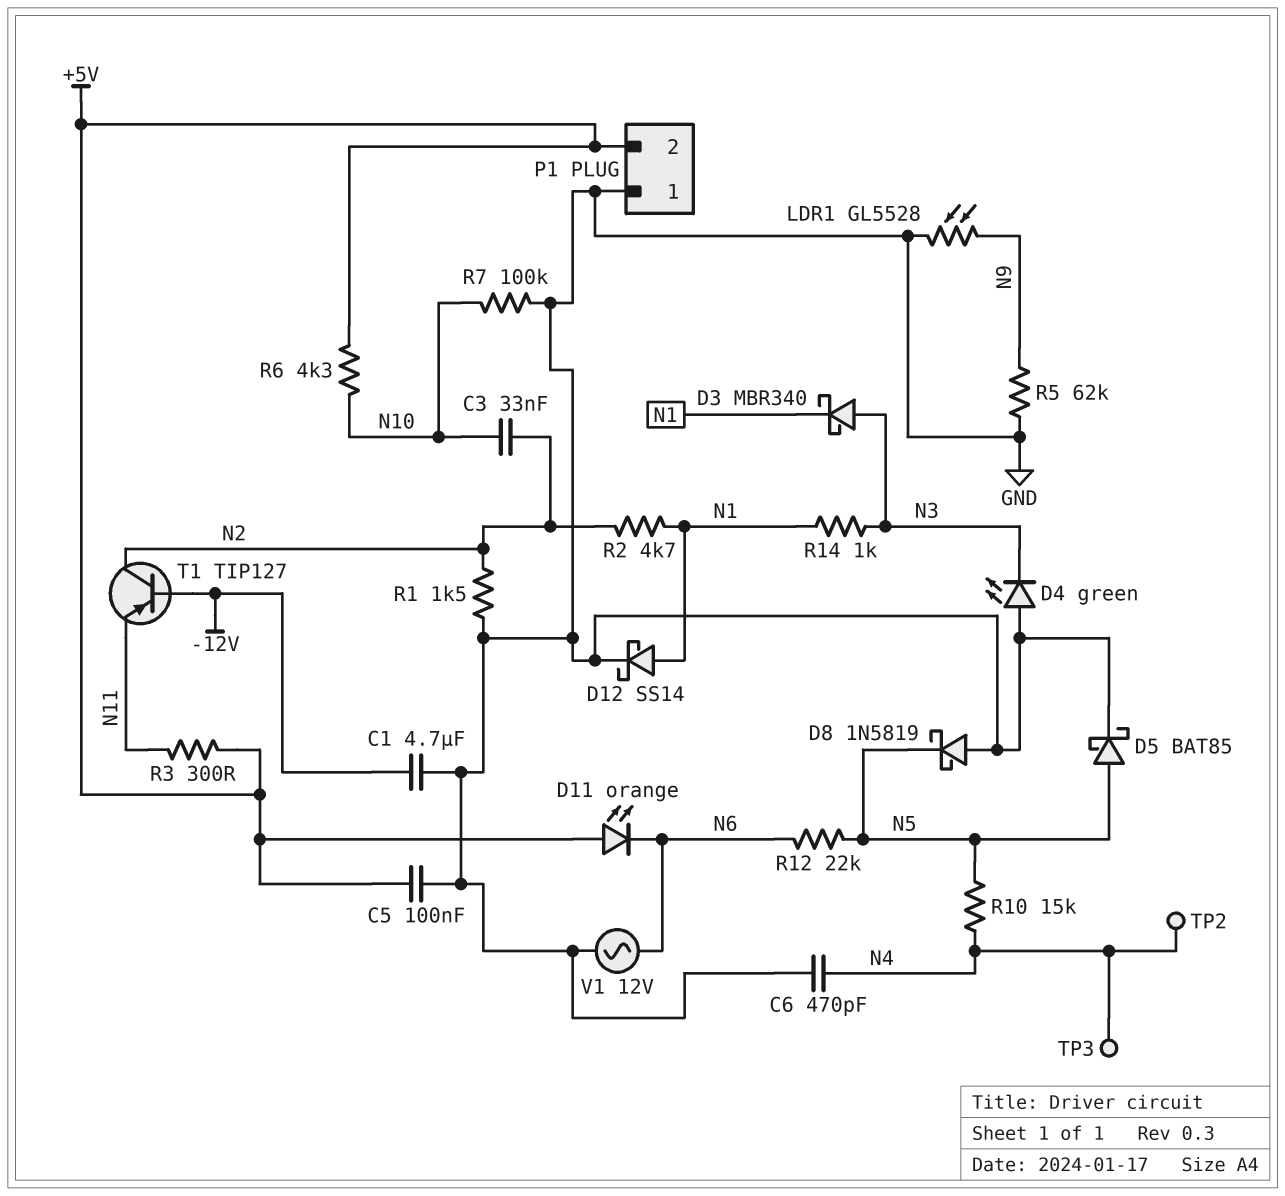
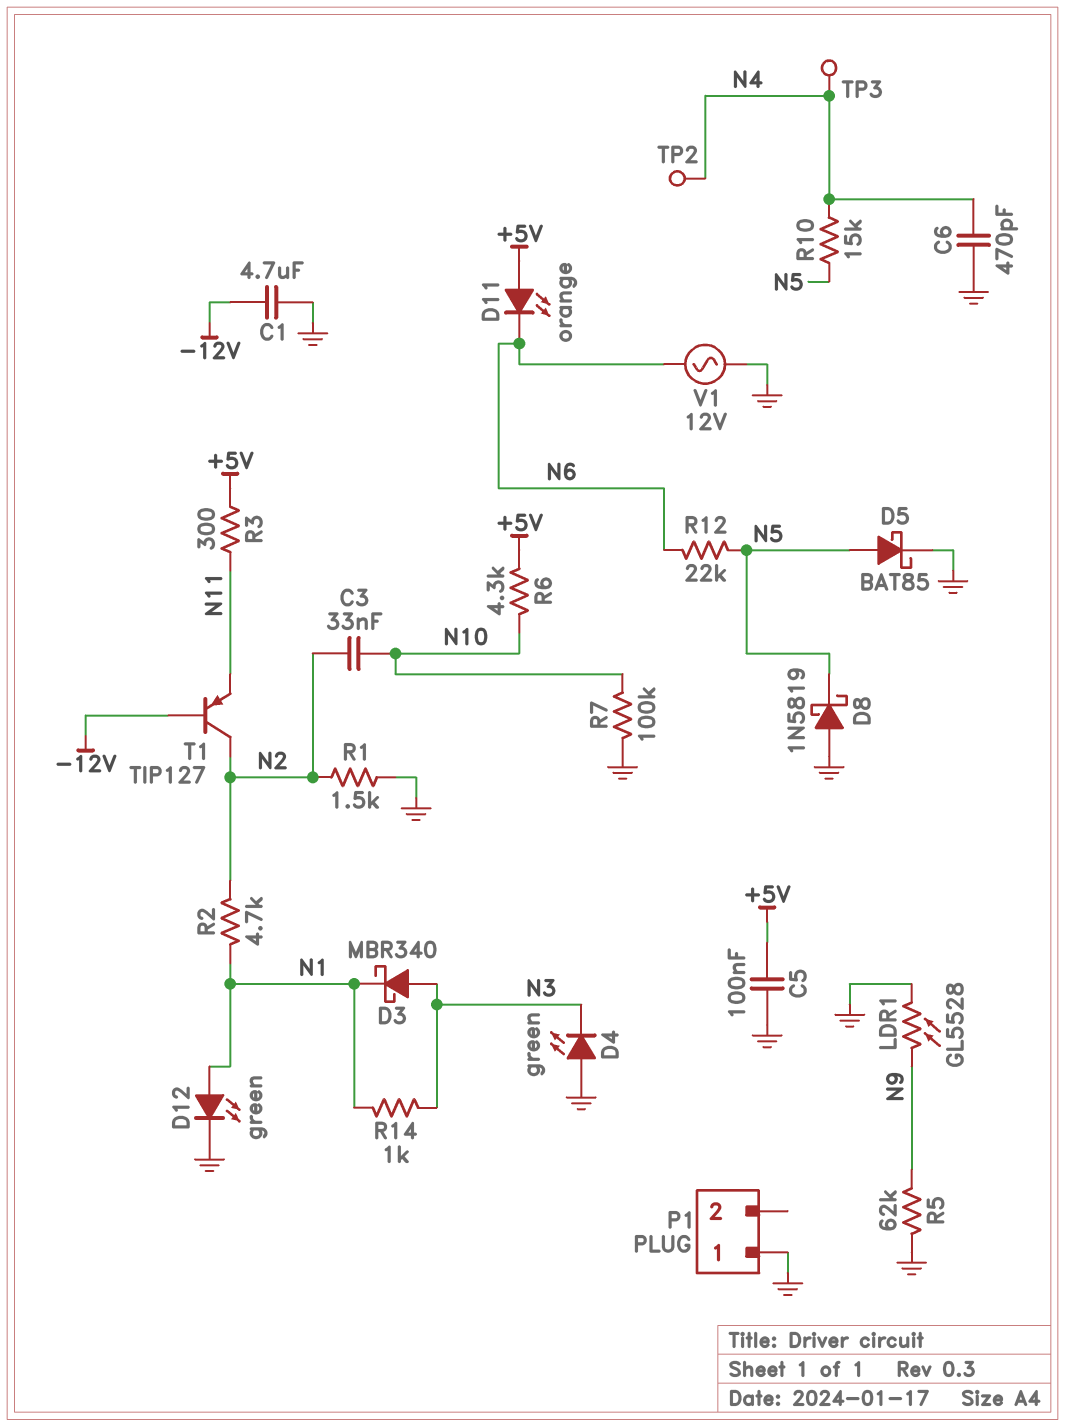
D12: schottky SS14 (A N1, K GND) -> LED green (A N1, K GND)
P1 pin 2: +5V -> none

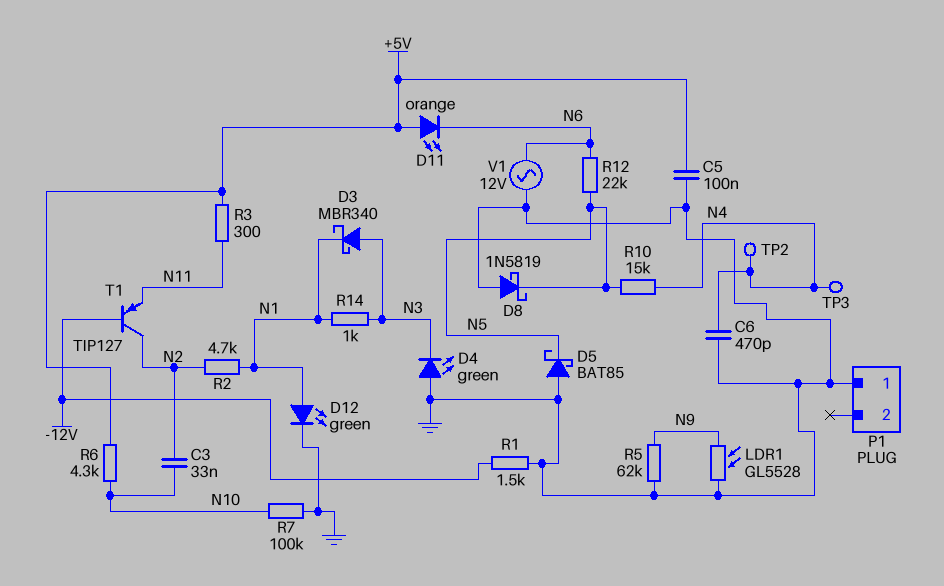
C1: 4.7uF (-12V, GND) -> none
D5: schottky BAT85 (A N5, K GND) -> schottky BAT85 (A GND, K N5)
R1: 1.5k (GND, N2) -> 1.5k (-12V, GND)

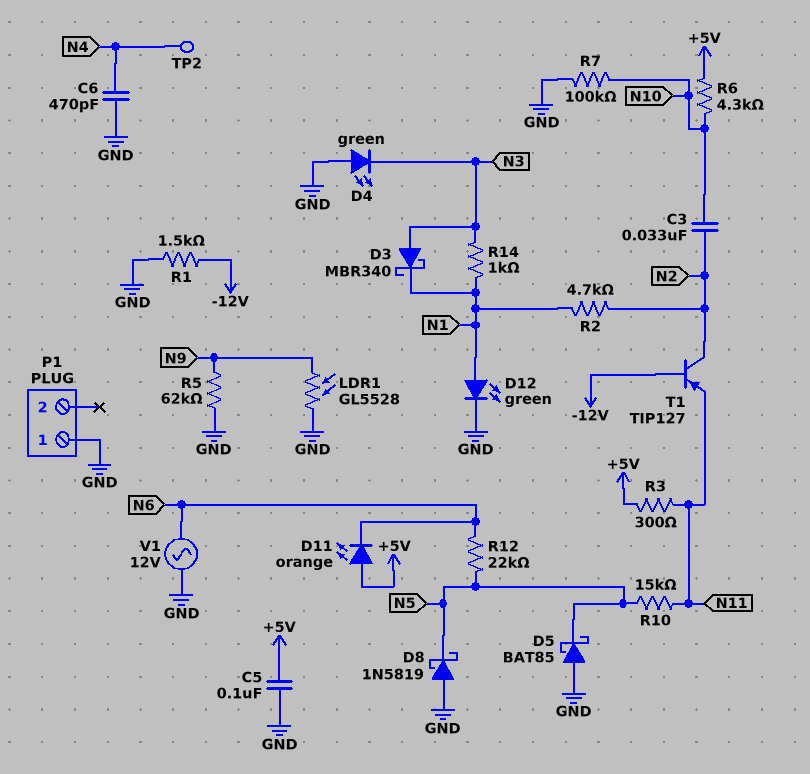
R10: 15k (N4, N5) -> 15k (N5, N11)
TP3: test point (N4) -> none

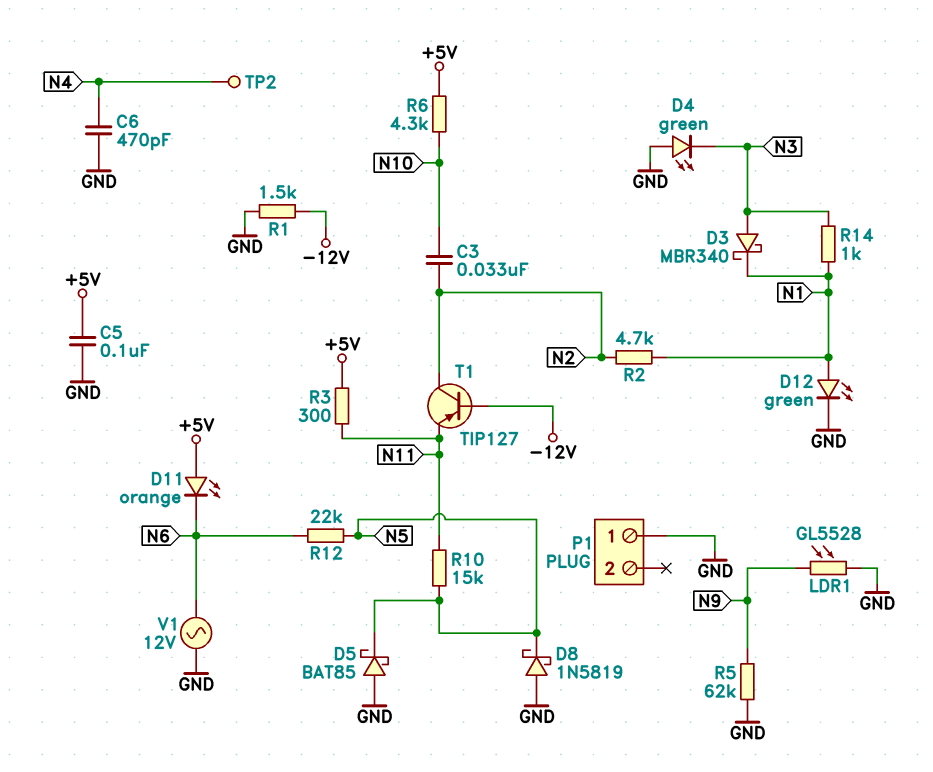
R7: 100k (GND, N10) -> none

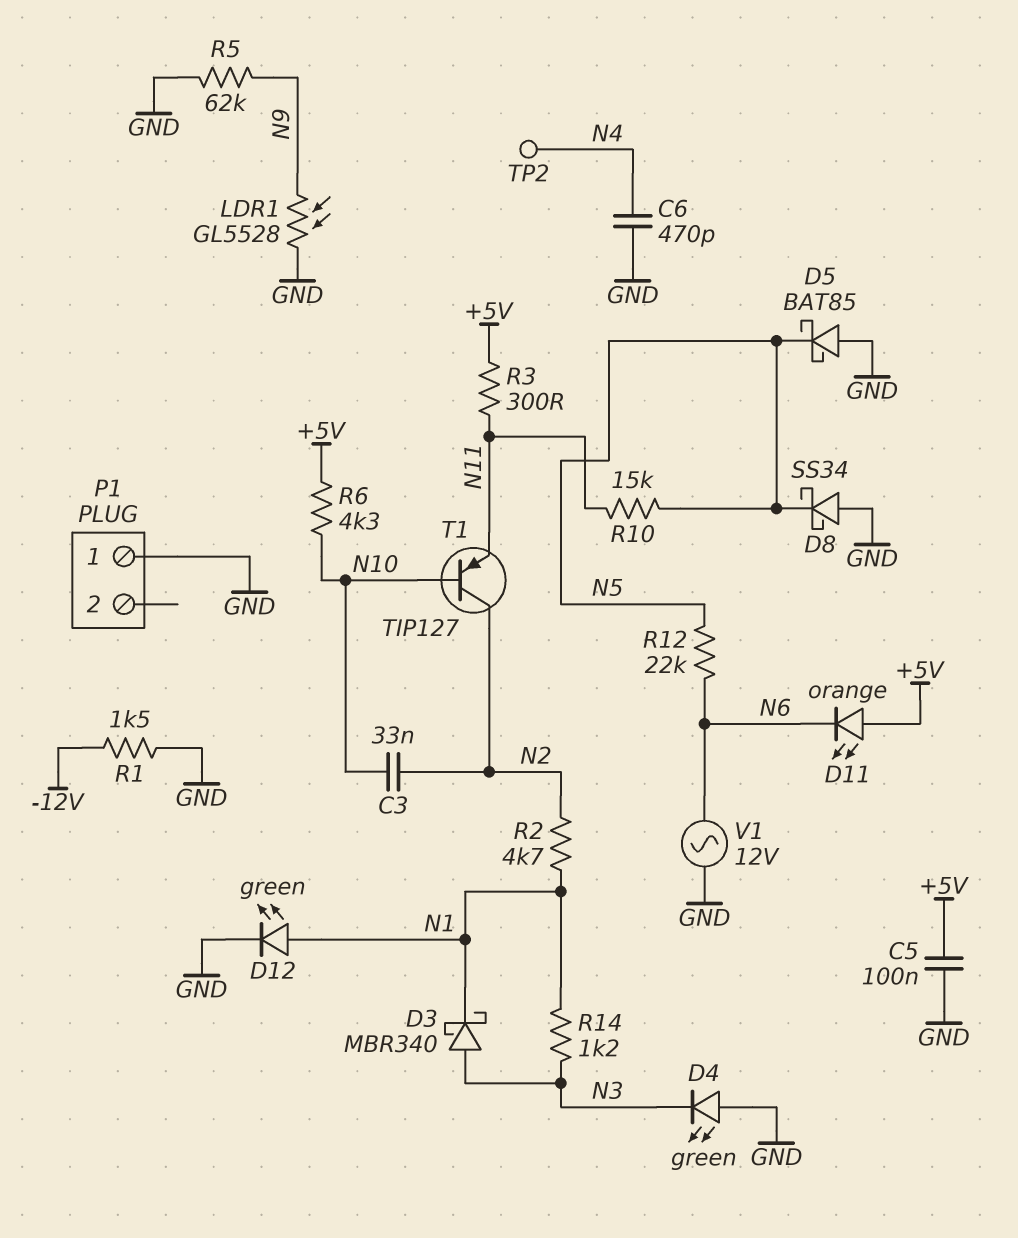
D8: schottky 1N5819 (A GND, K N5) -> schottky SS34 (A GND, K N5)
R14: 1k (N1, N3) -> 1.2k (N1, N3)
T1: PNP TIP127 (B -12V, C N2, E N11) -> PNP TIP127 (B N10, C N2, E N11)

